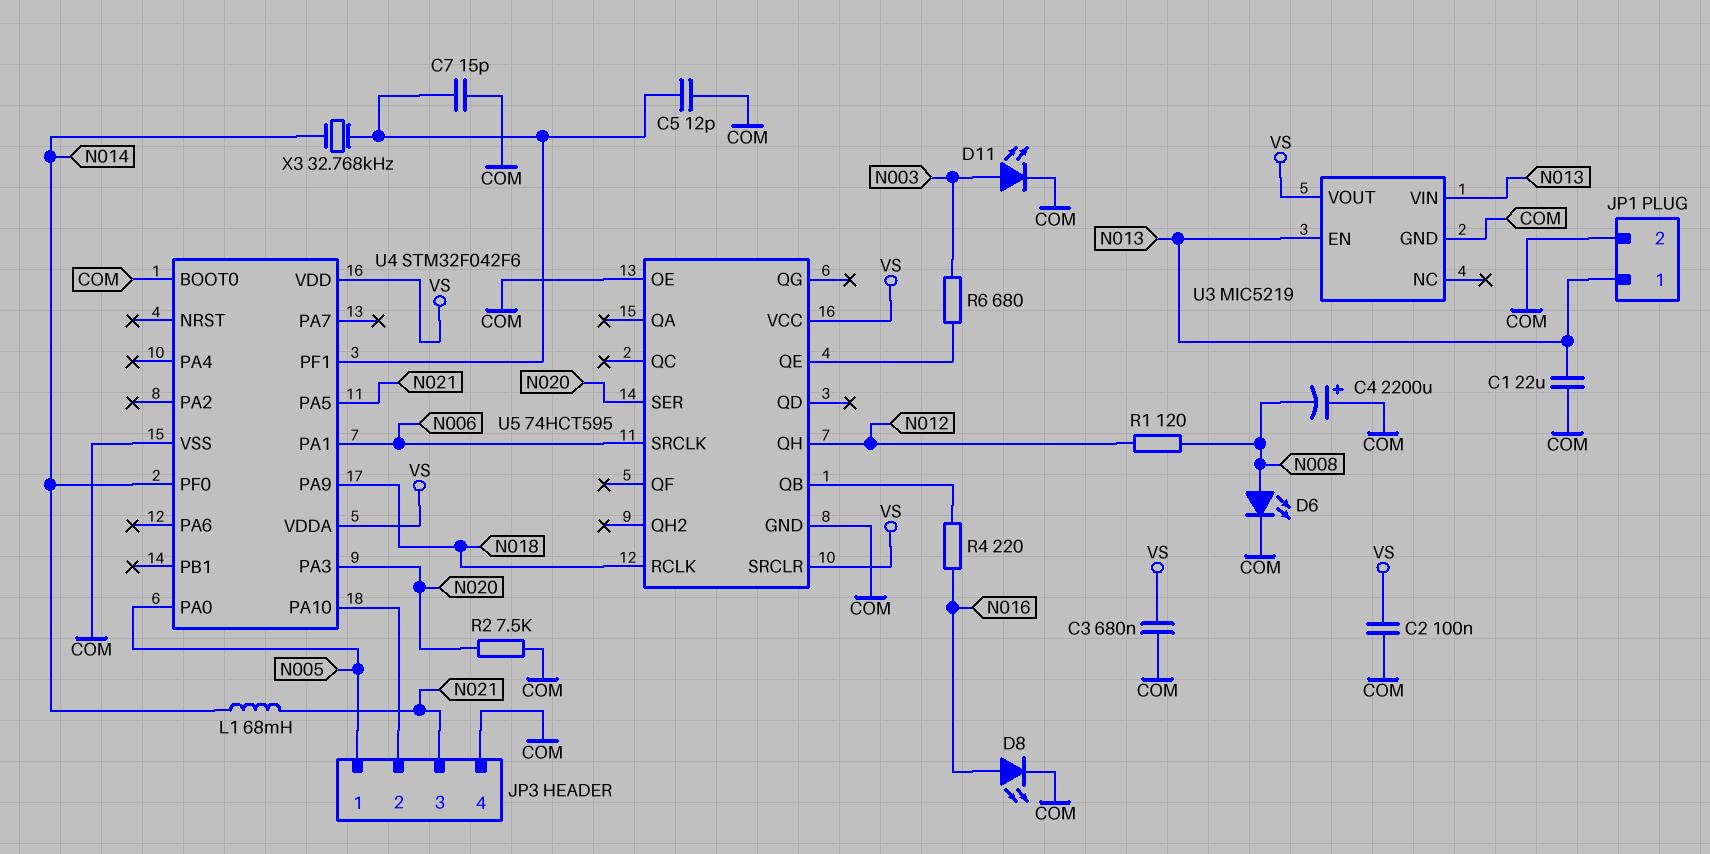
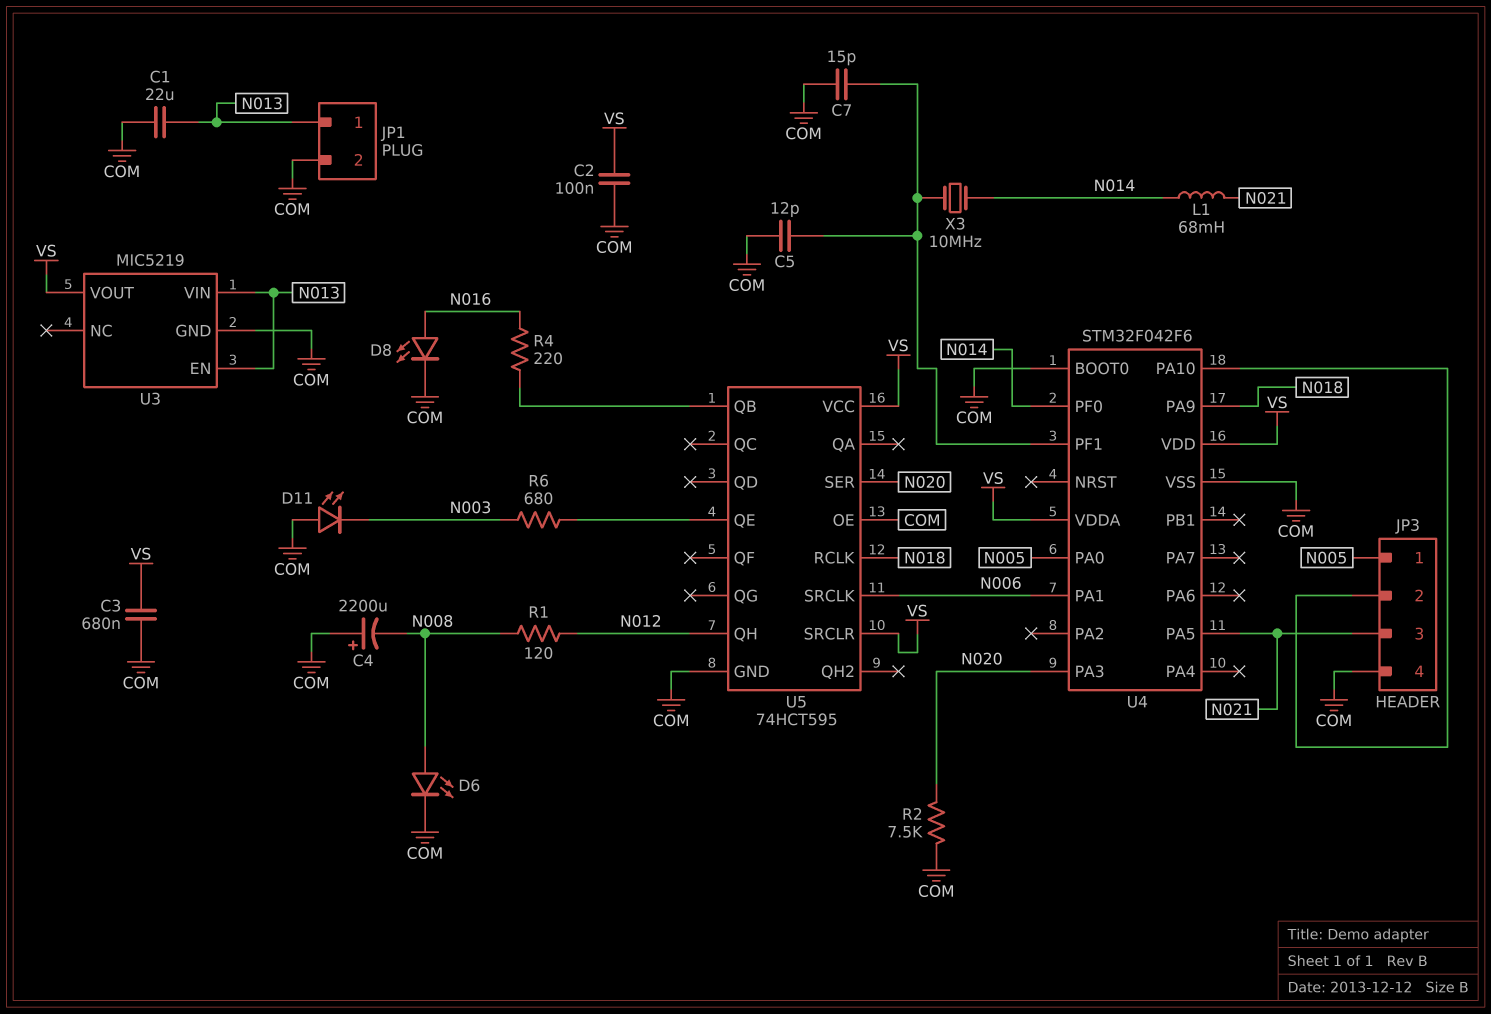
D11: LED (A N003, K COM) -> LED (A COM, K N003)
X3: 32.768kHz (N014, U4/PF1) -> 10MHz (N014, U4/PF1)

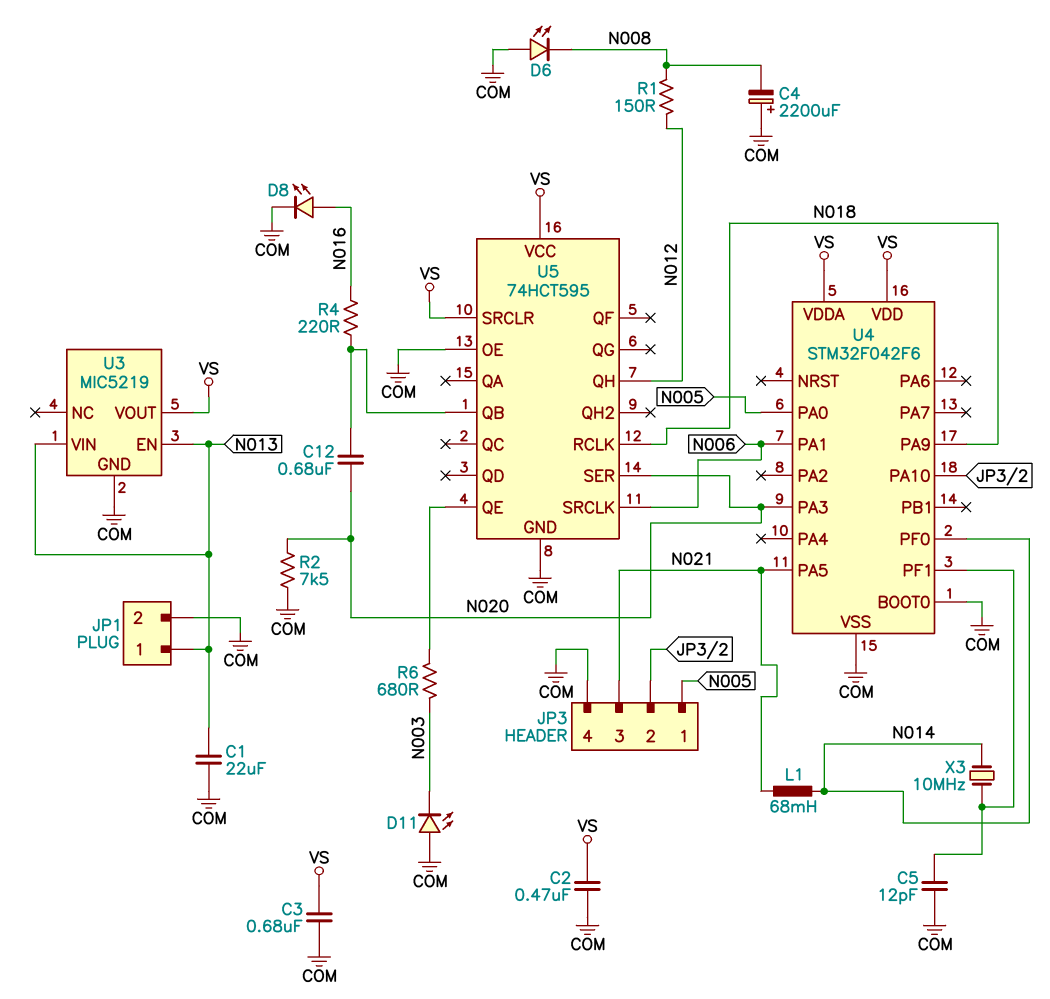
C2: 100nF (COM, VS) -> 470nF (COM, VS)
C7: 15pF (COM, U4/PF1) -> none
C12: none -> 680nF (N020, U5/QB)
D6: LED (A N008, K COM) -> LED (A COM, K N008)
R1: 120 (N008, N012) -> 150 (N008, N012)

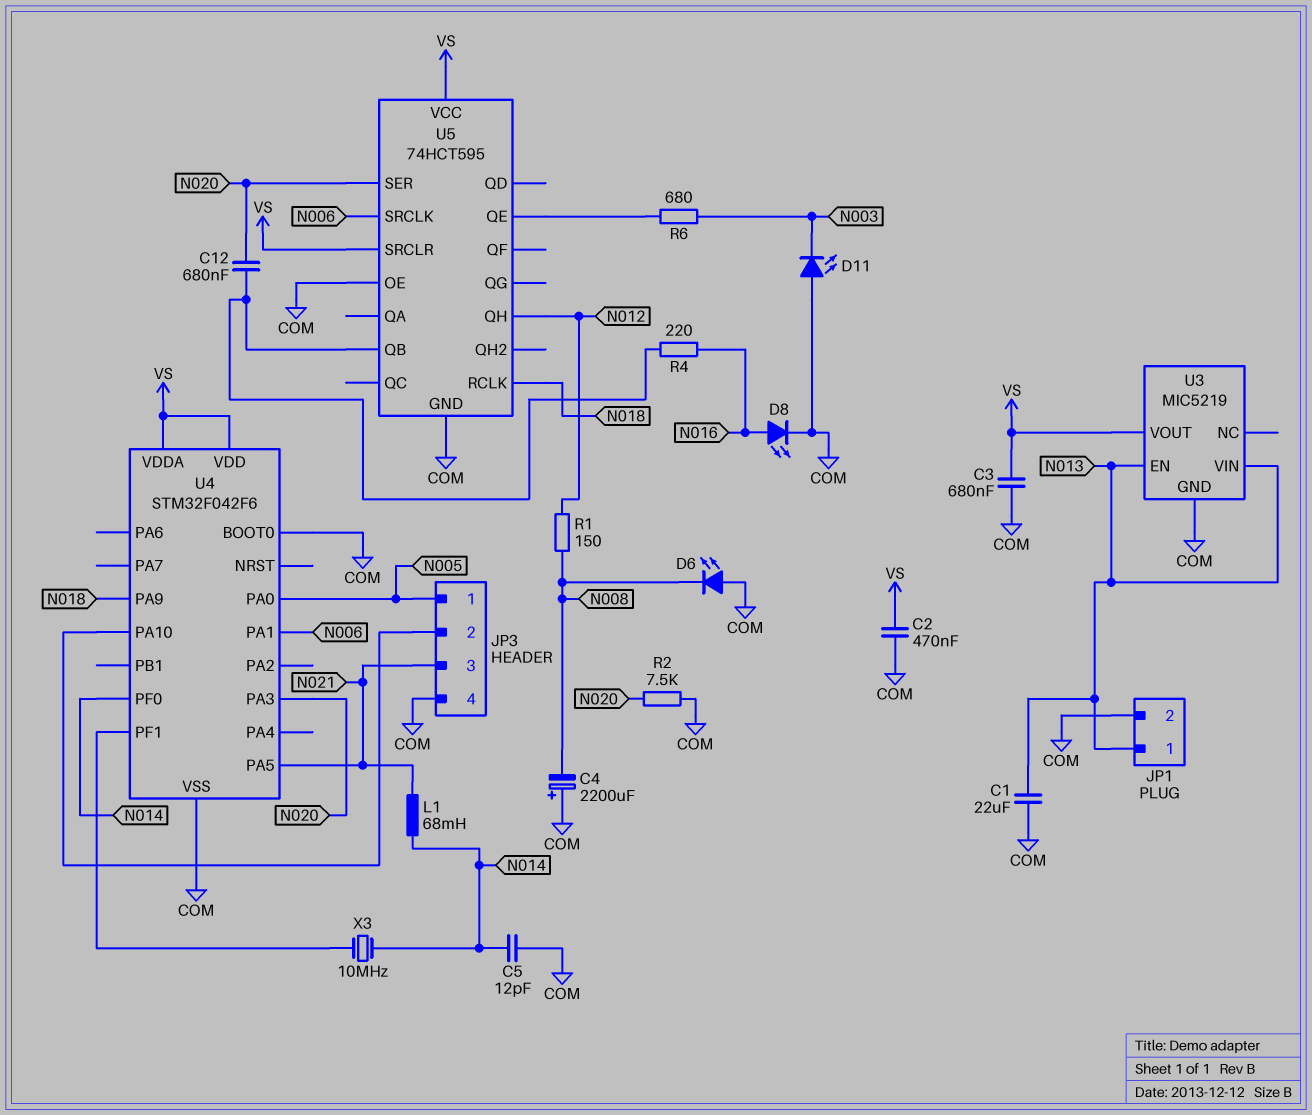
C5: 12pF (COM, U4/PF1) -> 12pF (COM, N014)

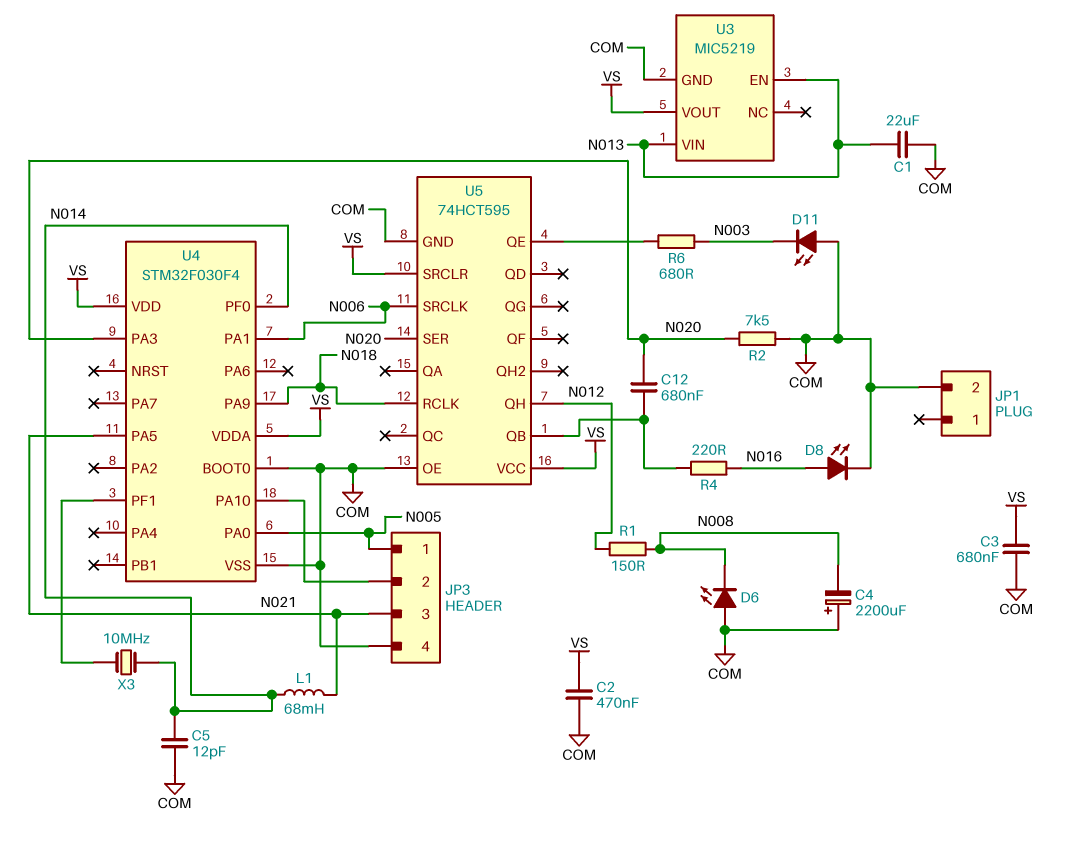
JP1 pin 1: N013 -> none
U4: STM32F042F6 -> STM32F030F4

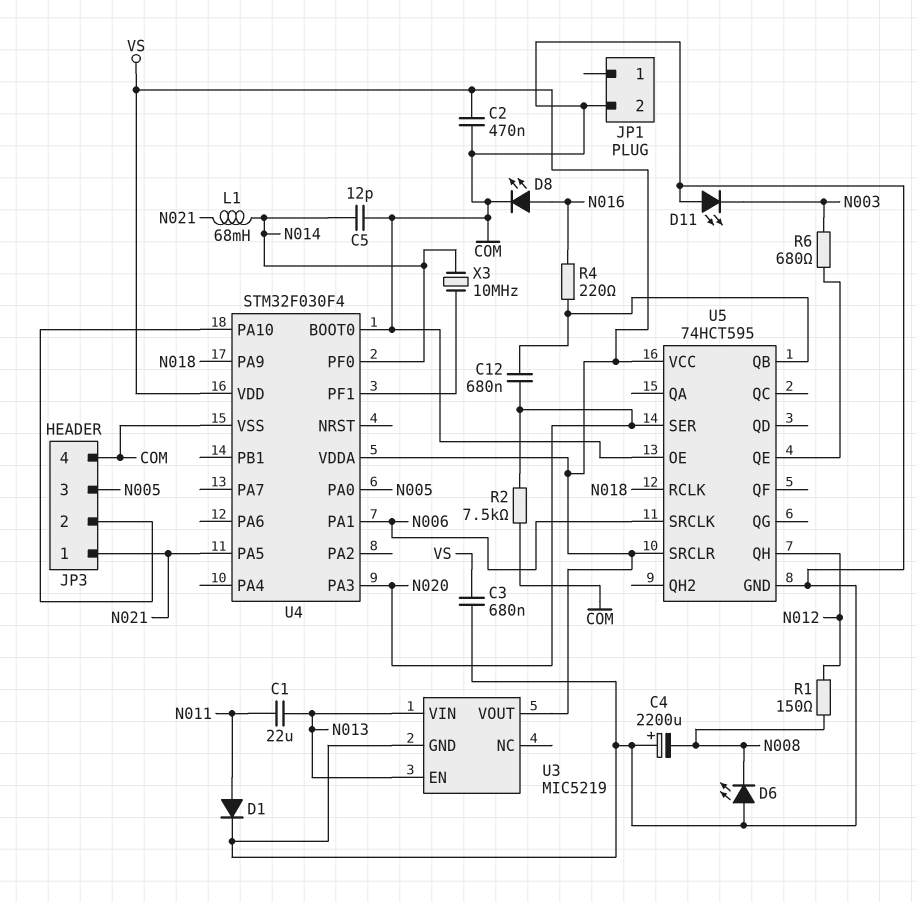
C1: 22uF (COM, N013) -> 22uF (N011, N013)
D1: none -> diode (A N011, K COM)
JP3 pin 1: N005 -> N021
JP3 pin 3: N021 -> N005

